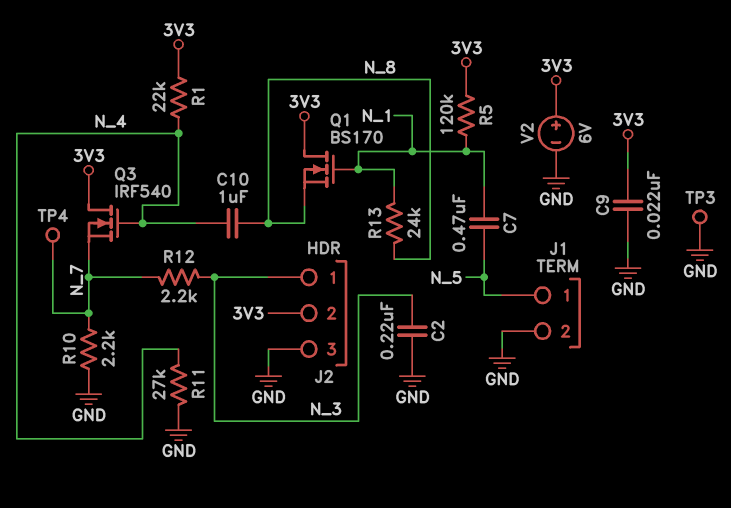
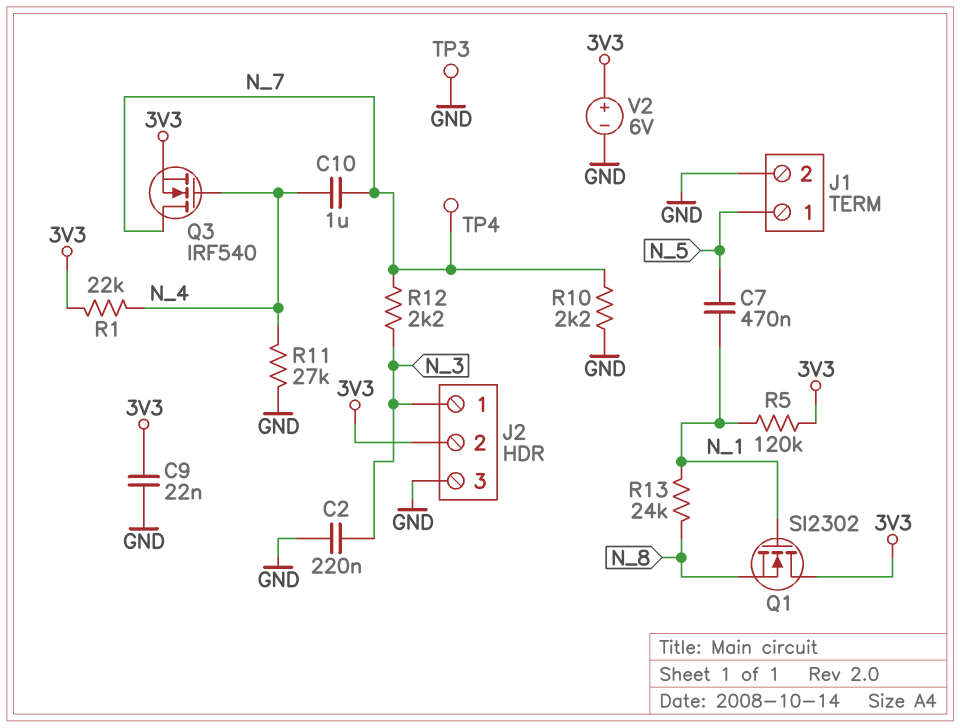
C10: 1uF (N_4, N_8) -> 1uF (N_4, N_7)
Q1: NMOS BS170 (G N_1, D 3V3, S N_8) -> NMOS SI2302 (G N_1, D 3V3, S N_8)
Q3: NMOS IRF540 (G N_4, D 3V3, S N_7) -> NMOS IRF540 (G N_4, D N_7, S 3V3)

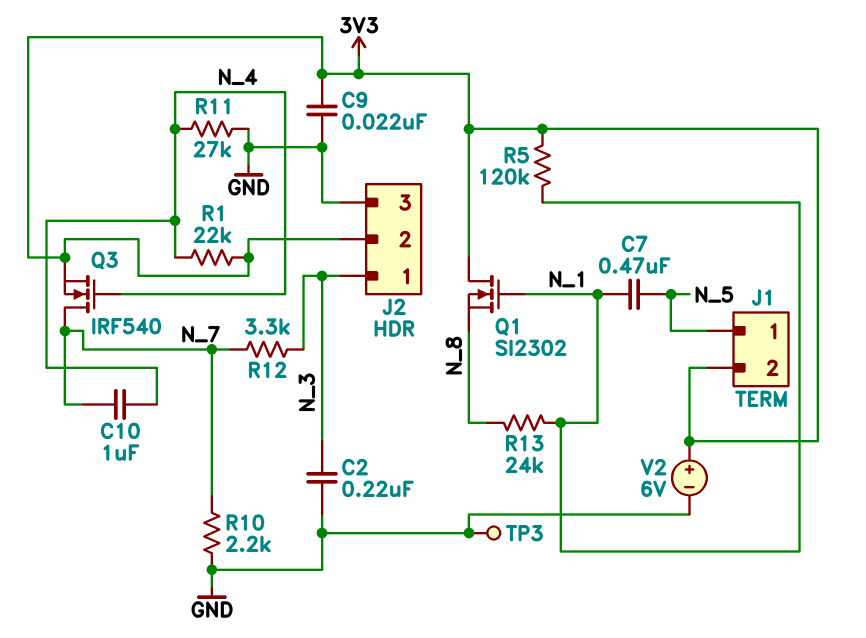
J1 pin 2: GND -> 3V3
R12: 2.2k (N_3, N_7) -> 3.3k (N_3, N_7)
TP4: test point (N_7) -> none

